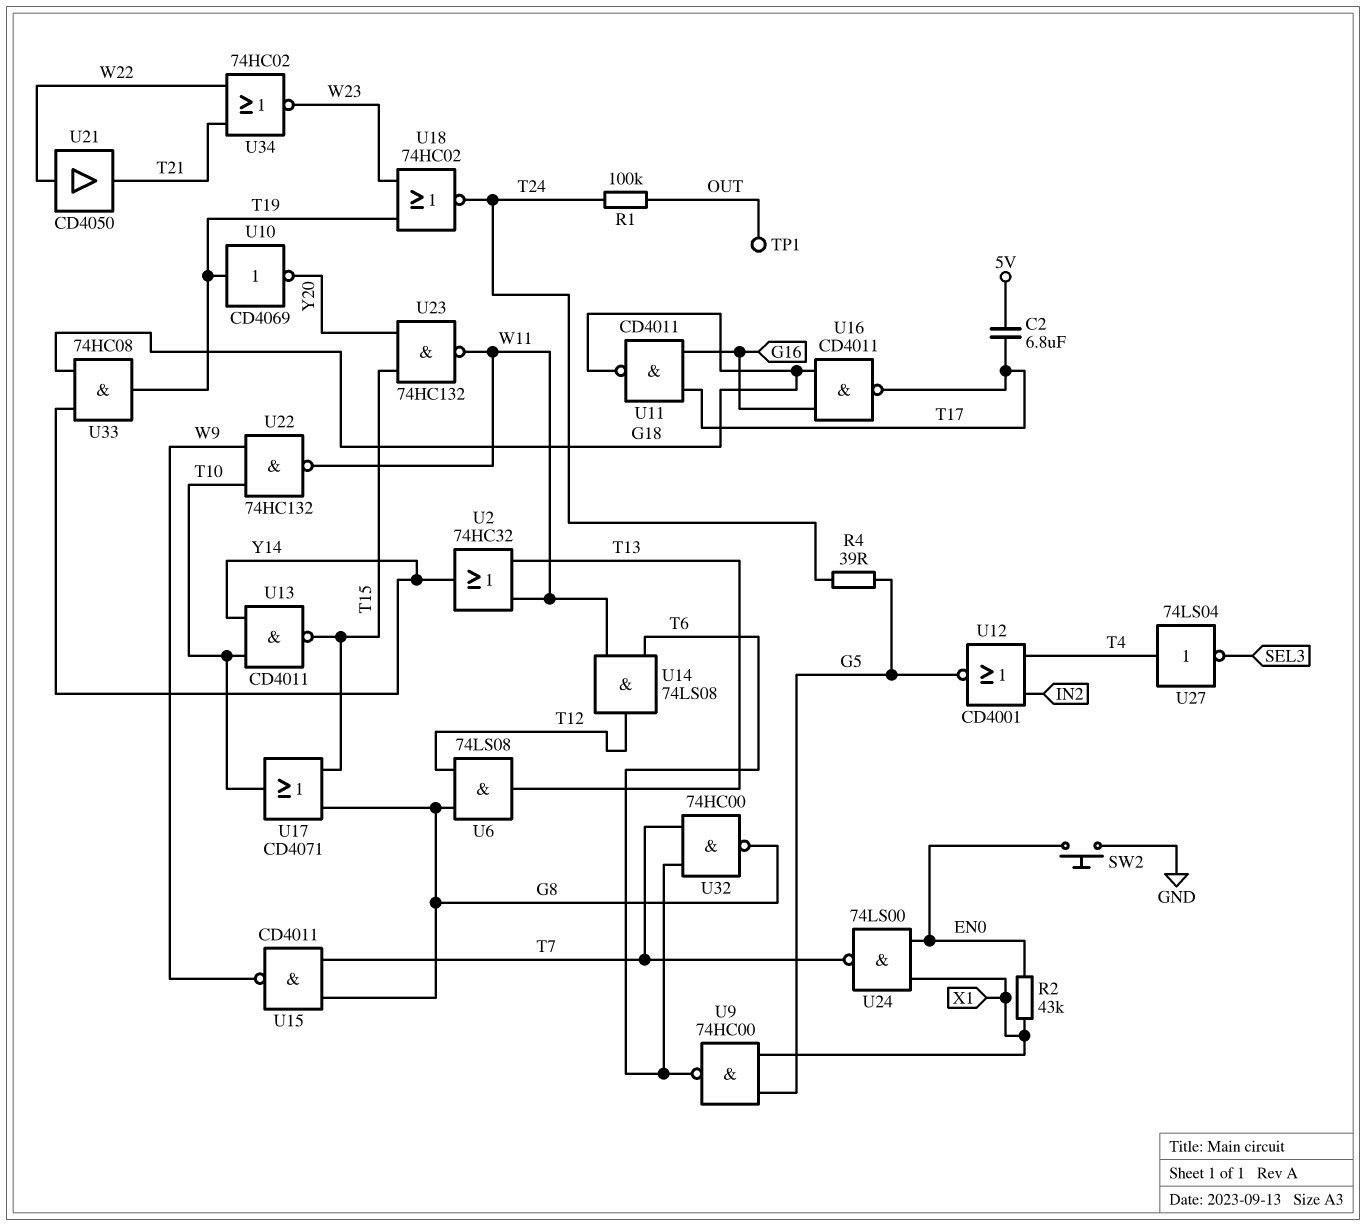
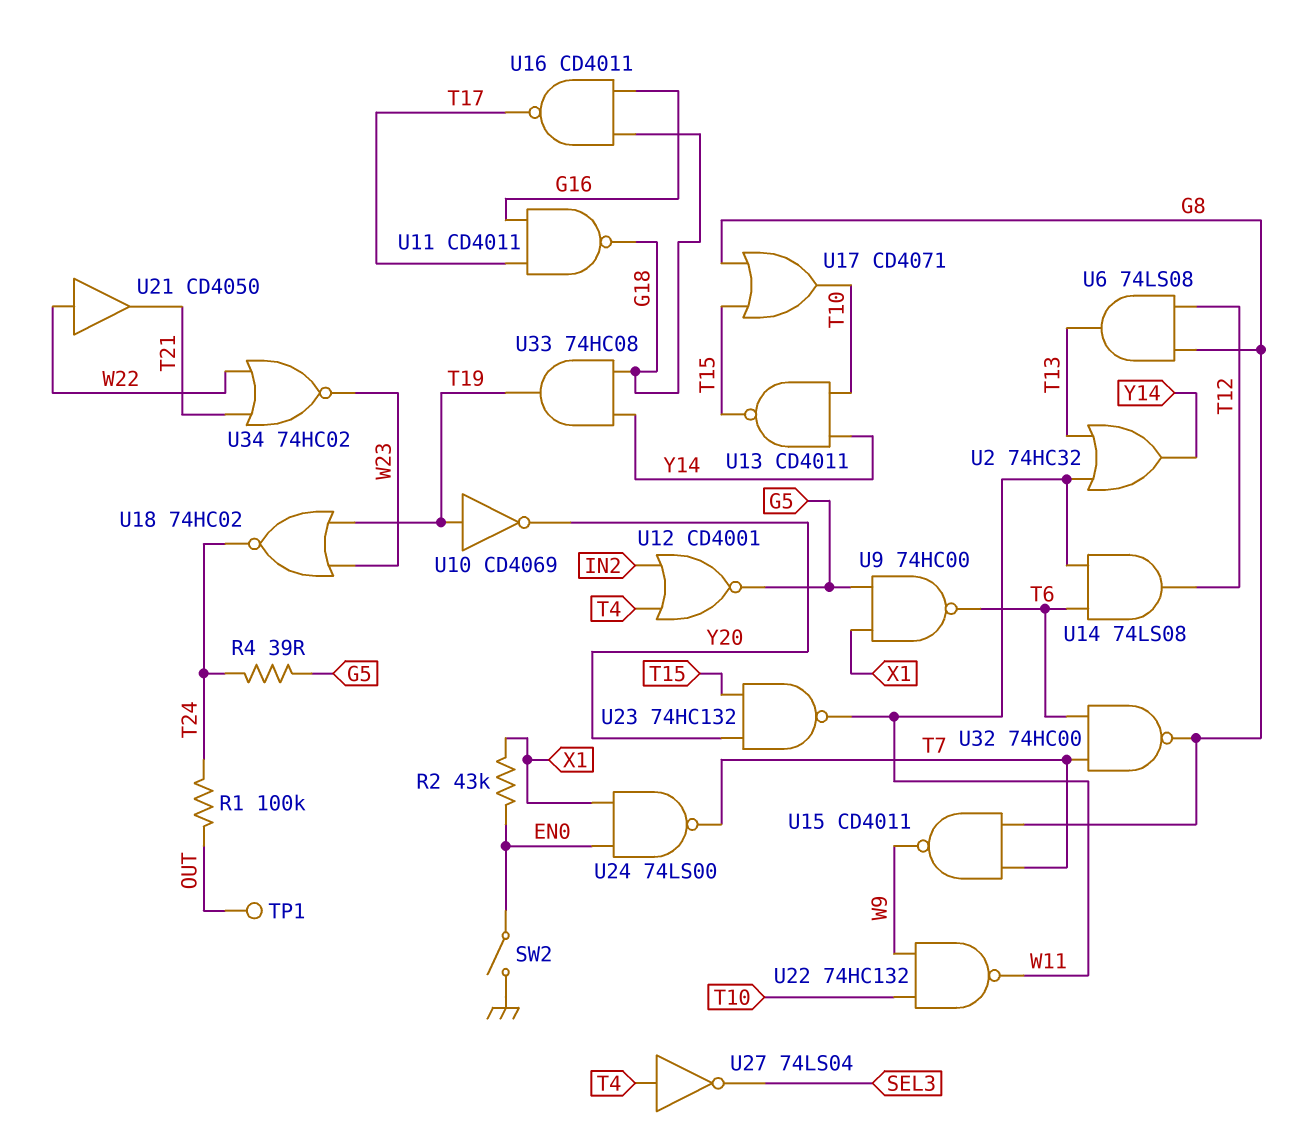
C2: 6.8uF (5V, T17) -> none
SW2: button (EN0, GND) -> switch (EN0, GND)

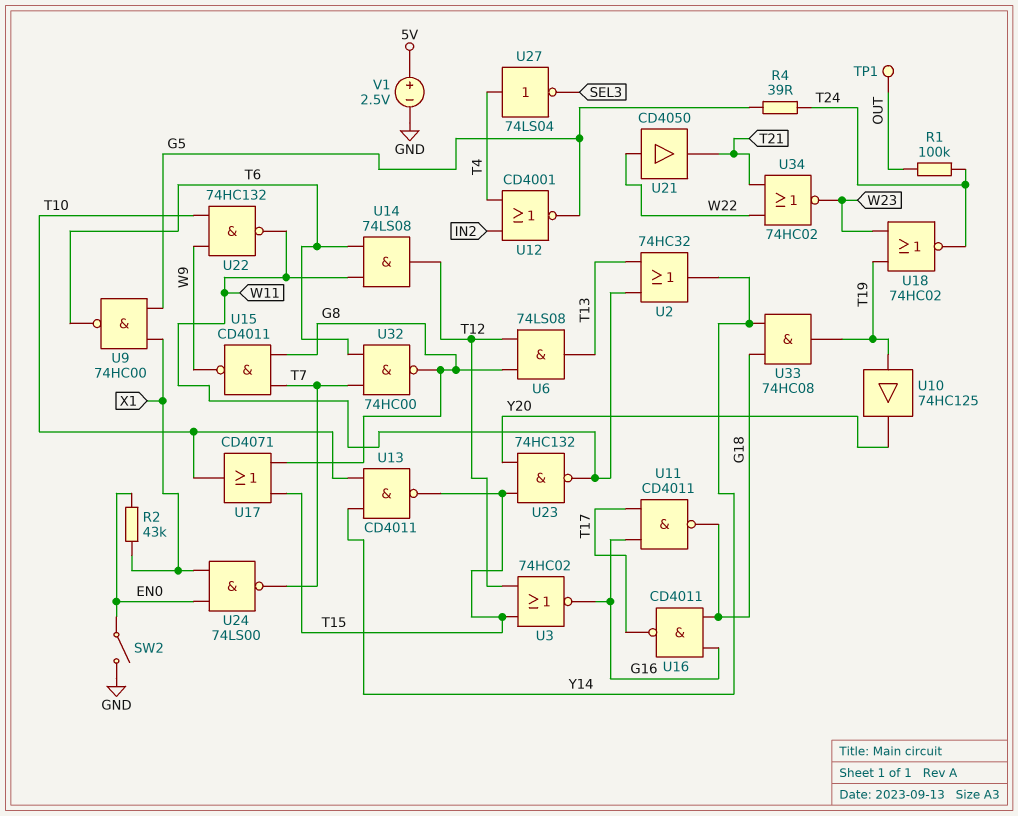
U3: none -> NOR 74HC02 (in T12, in T15, out G16)
U10: NOT CD4069 (in T19, out Y20) -> buffer 74HC125 (in T19, out Y20)
V1: none -> 2.5V (plus 5V, minus GND)

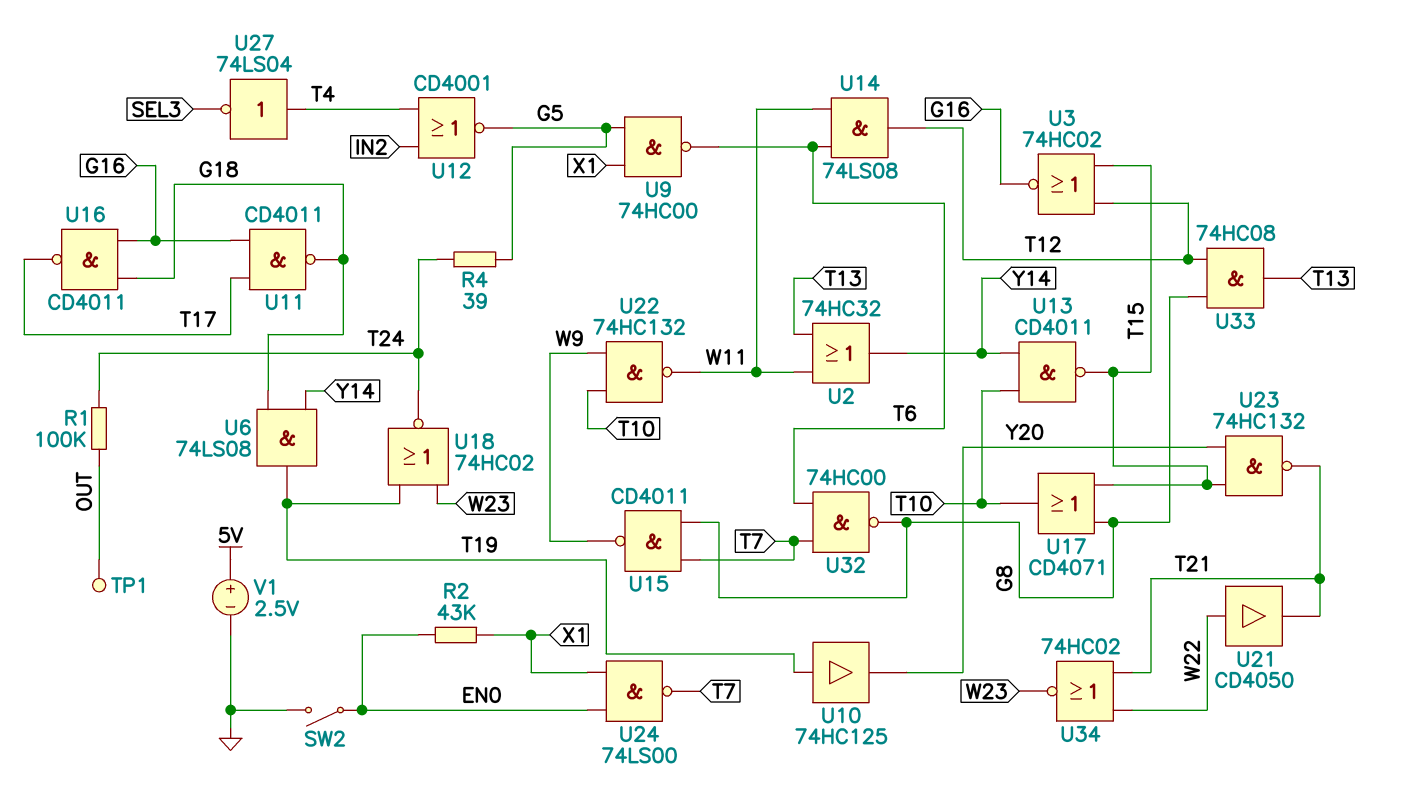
U6: AND 74LS08 (in G8, in T12, out T13) -> AND 74LS08 (in G18, in Y14, out T19)
U23: NAND 74HC132 (in T15, in Y20, out W11) -> NAND 74HC132 (in T15, in Y20, out T21)
U33: AND 74HC08 (in G18, in Y14, out T19) -> AND 74HC08 (in G8, in T12, out T13)

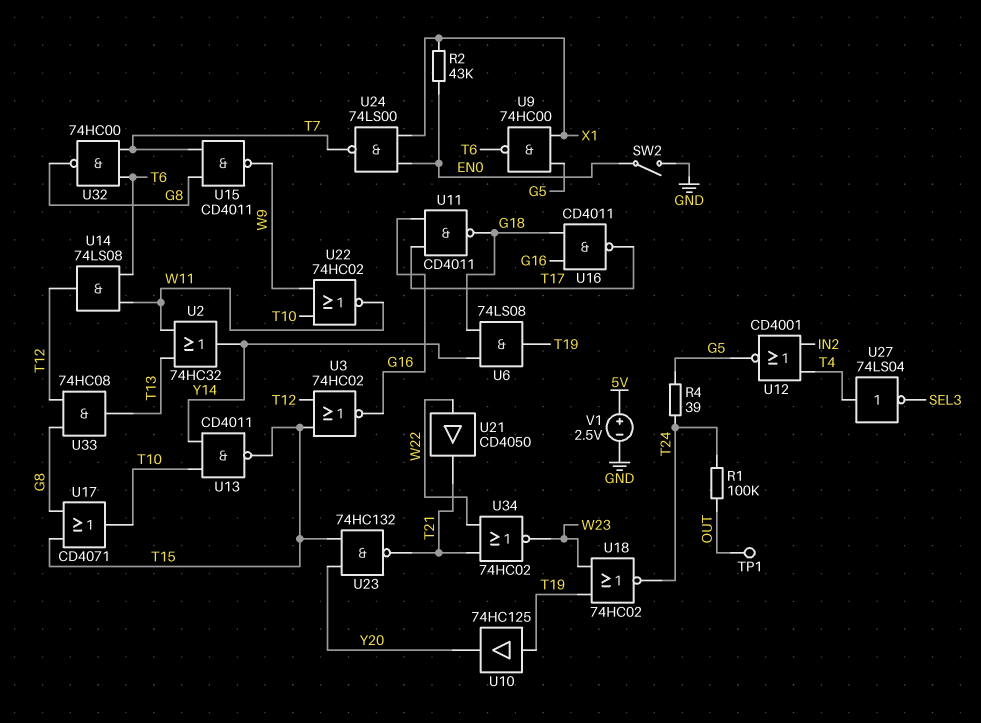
U22: NAND 74HC132 (in T10, in W9, out W11) -> NOR 74HC02 (in T10, in W9, out W11)

